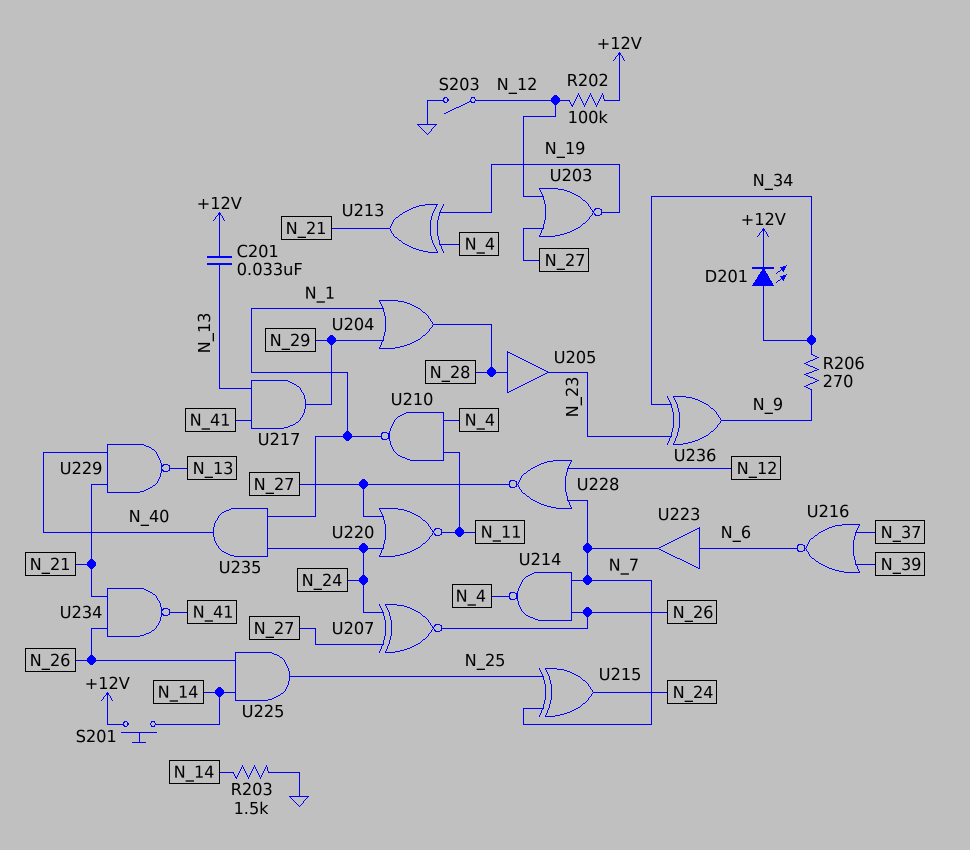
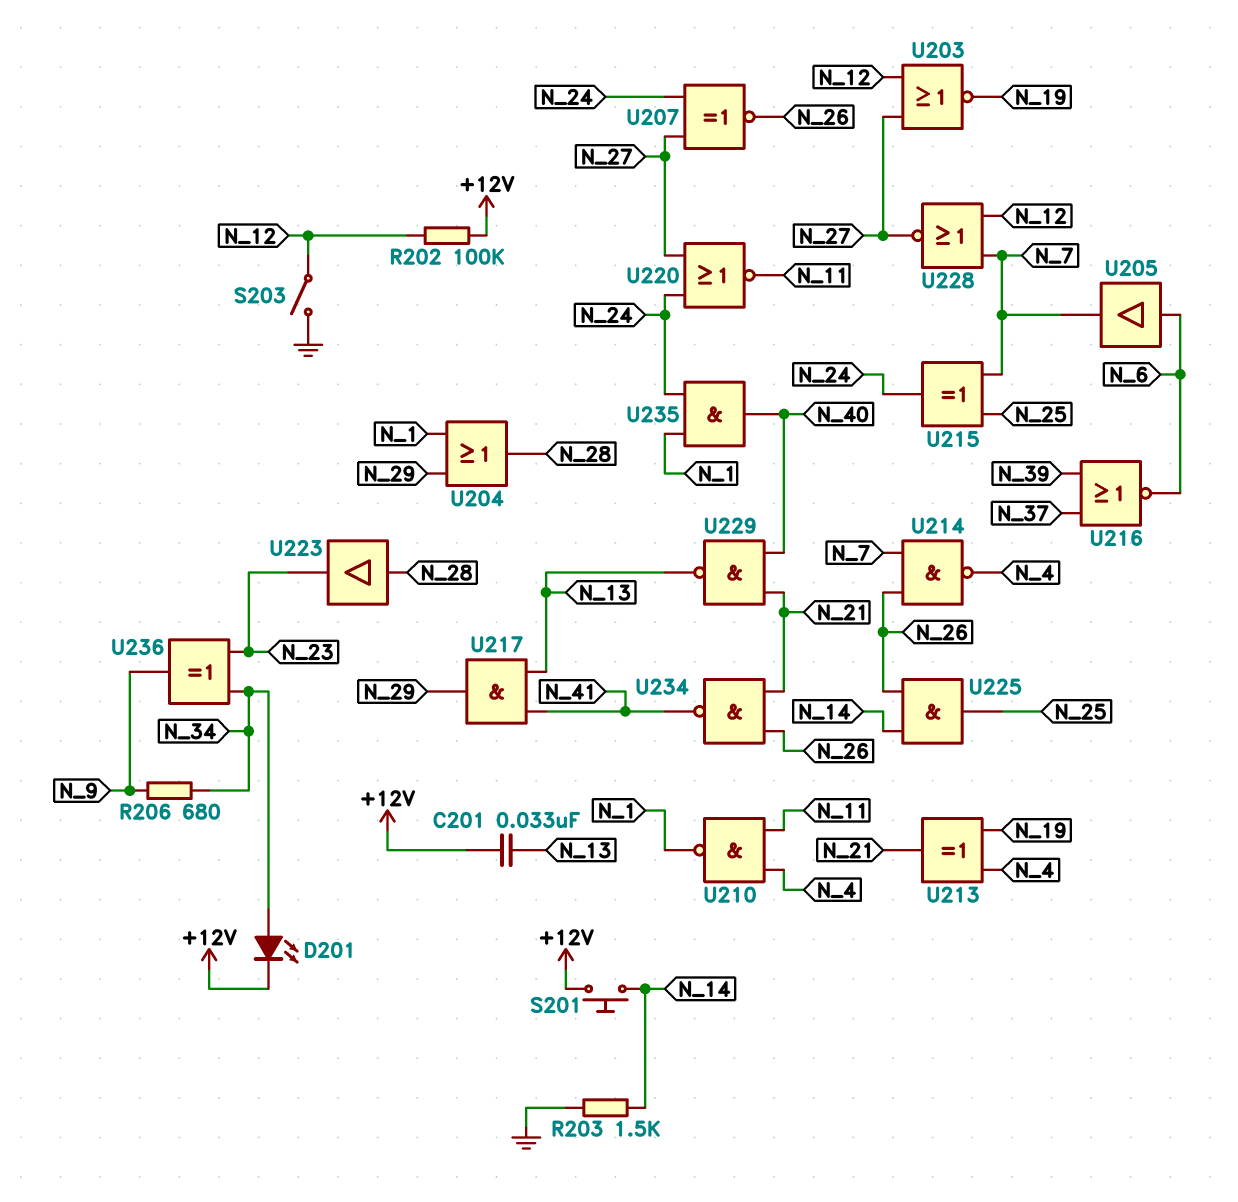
R206: 270 (N_9, N_34) -> 680 (N_9, N_34)
U205: buffer (in N_28, out N_23) -> buffer (in N_6, out N_7)
U223: buffer (in N_6, out N_7) -> buffer (in N_28, out N_23)

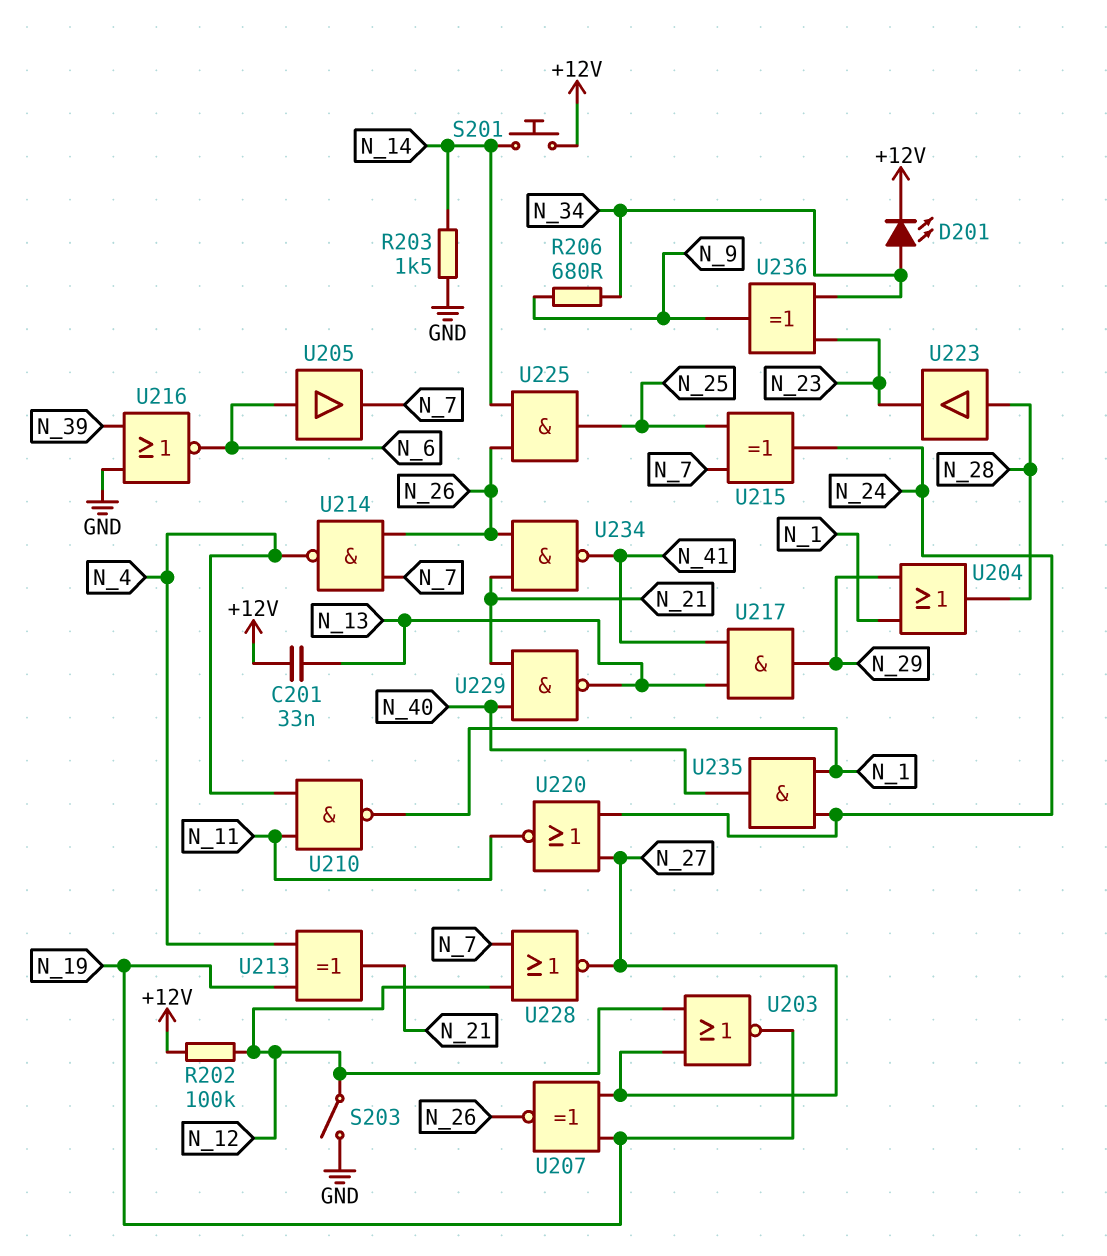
U207: XNOR (in N_24, in N_27, out N_26) -> XNOR (in N_19, in N_27, out N_26)
U216: NOR (in N_37, in N_39, out N_6) -> NOR (in GND, in N_39, out N_6)

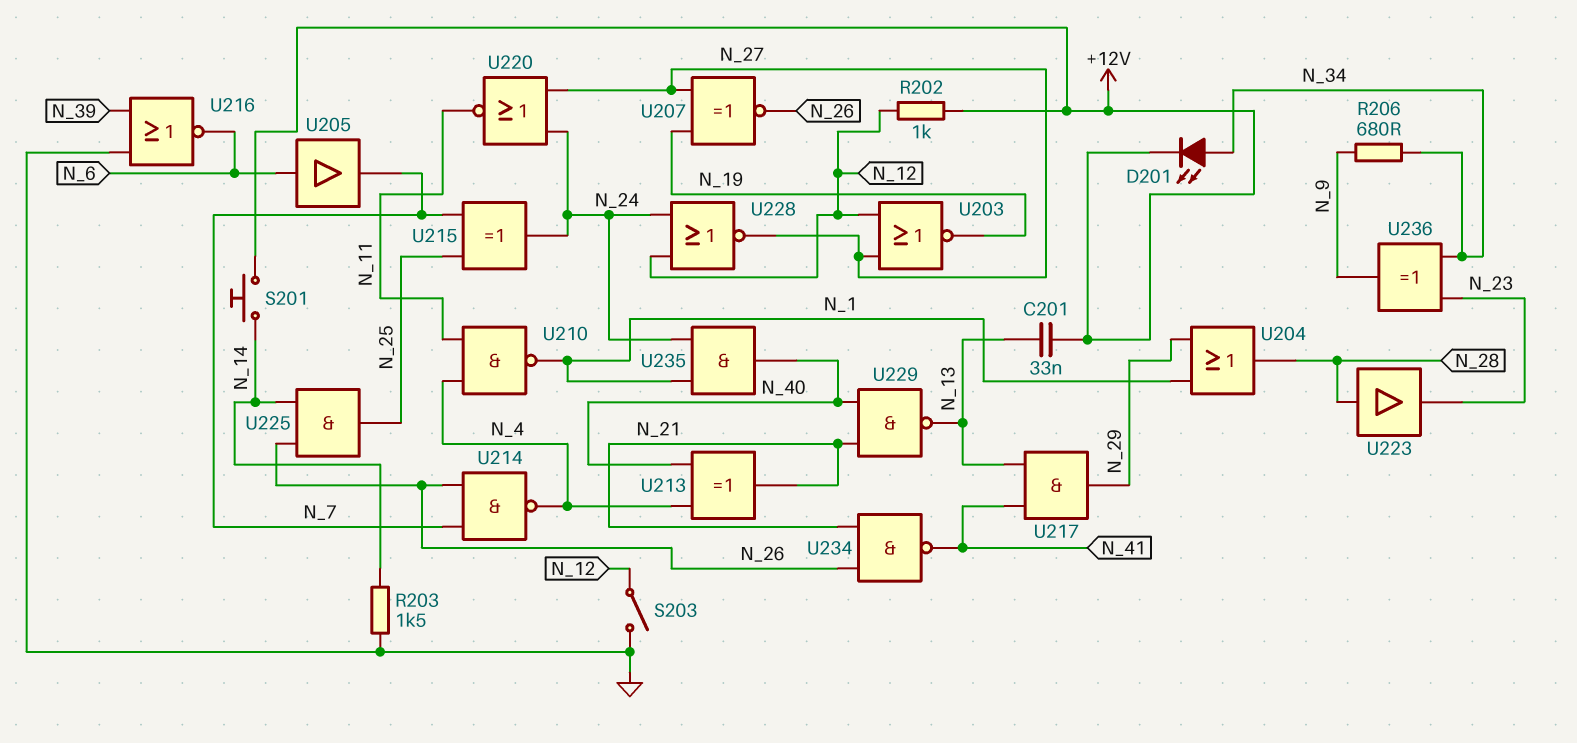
R202: 100k (+12V, N_12) -> 1k (+12V, N_12)
U213: XOR (in N_4, in N_19, out N_21) -> XOR (in N_4, in N_40, out N_21)
U228: NOR (in N_7, in N_12, out N_27) -> NOR (in N_12, in N_24, out N_27)

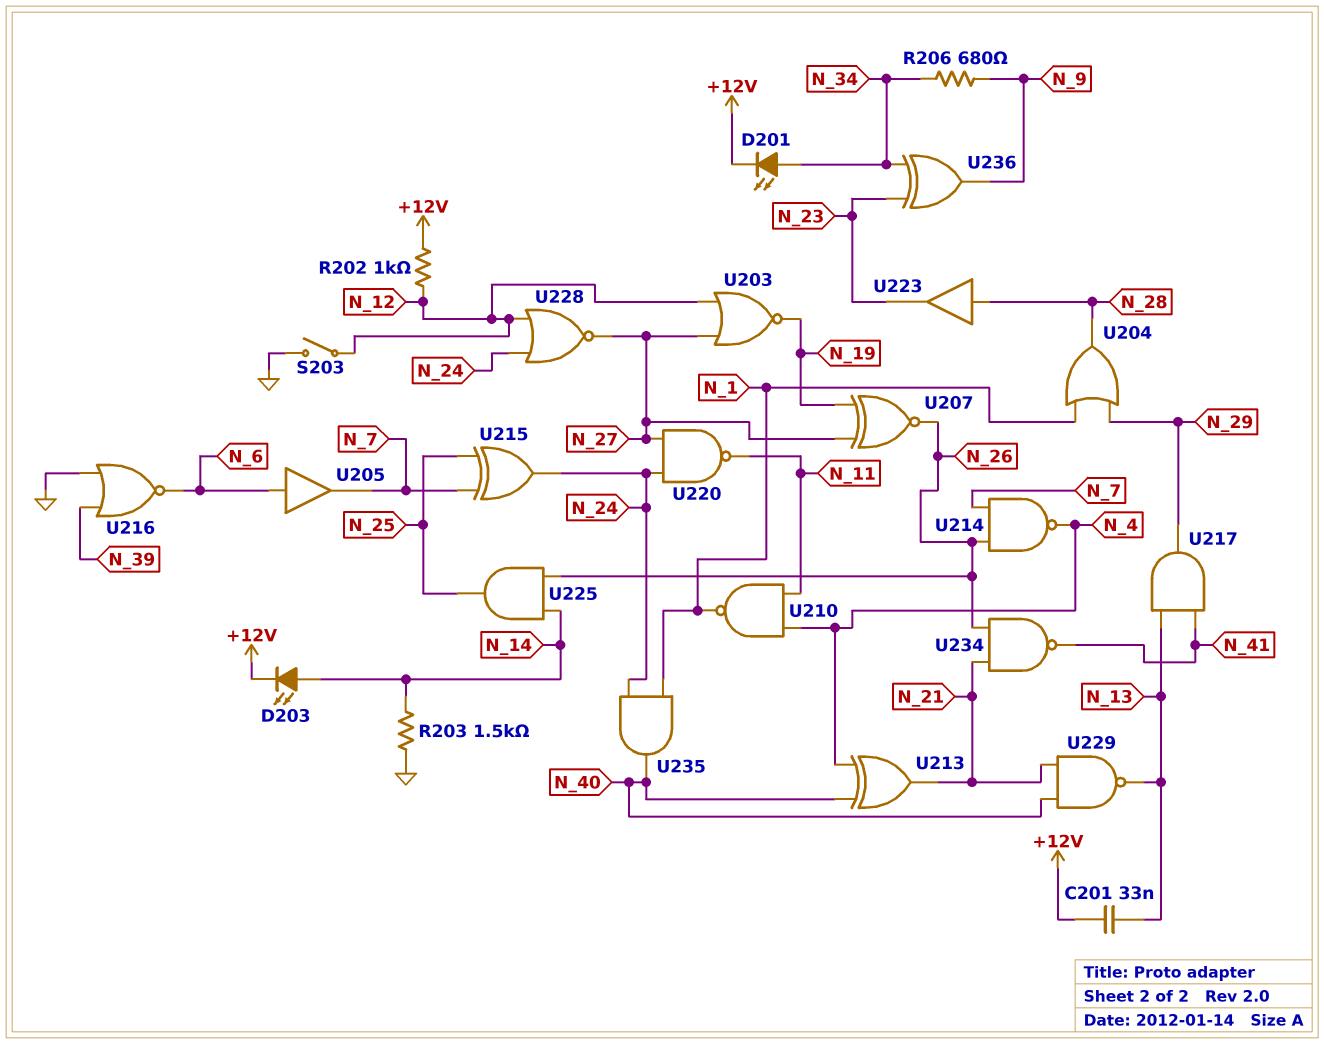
D203: none -> LED (A N_14, K +12V)
S201: button (+12V, N_14) -> none
U220: NOR (in N_24, in N_27, out N_11) -> NAND (in N_24, in N_27, out N_11)

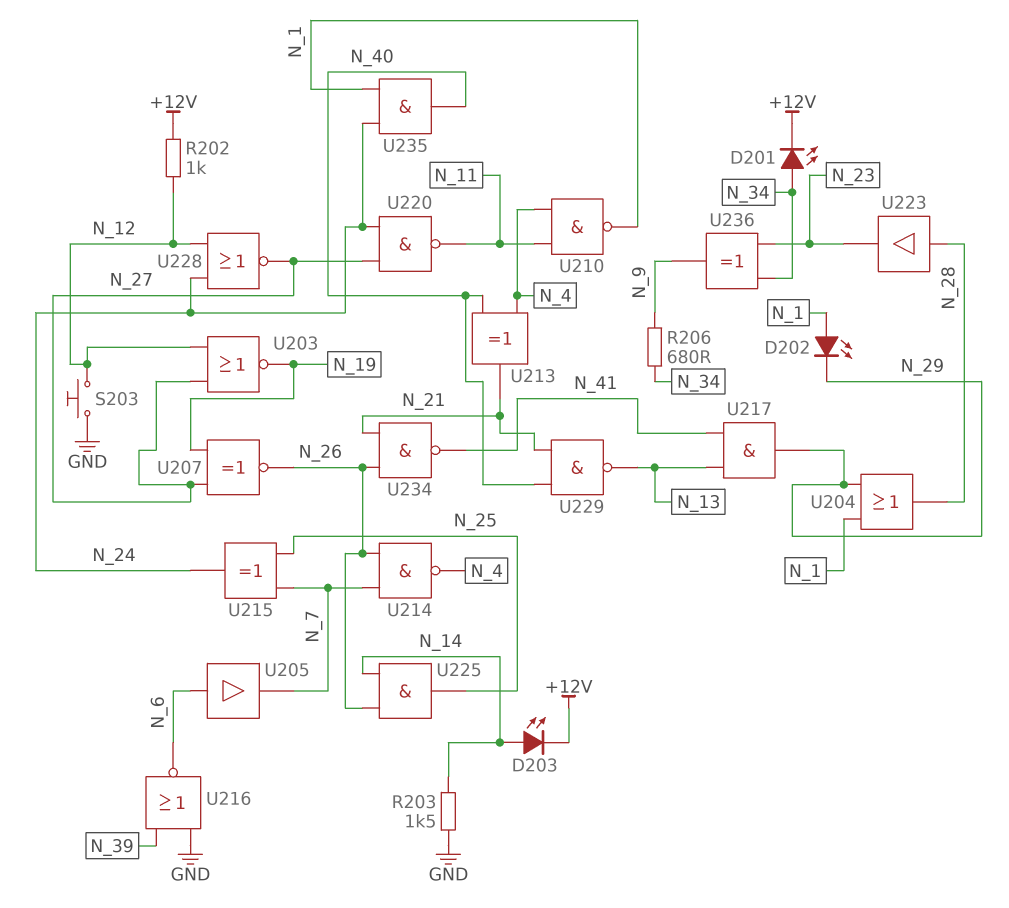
C201: 33nF (+12V, N_13) -> none
D202: none -> LED (A N_1, K N_29)
S203: switch (GND, N_12) -> button (GND, N_12)

